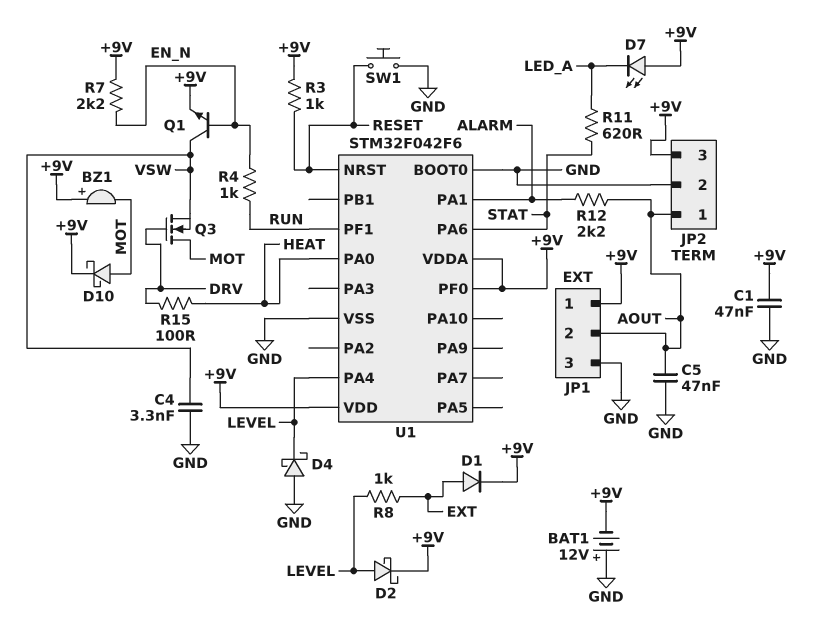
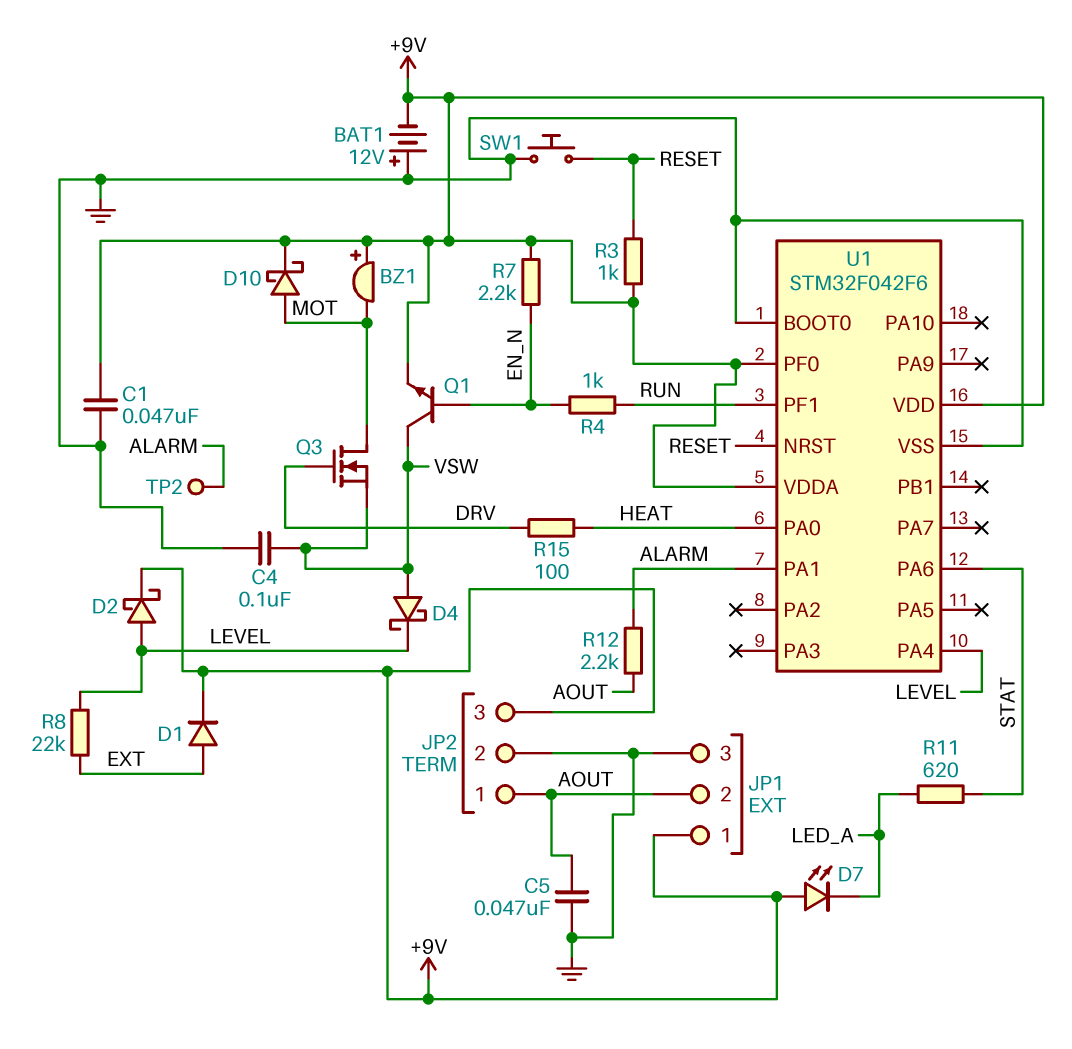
C4: 3.3nF (GND, VSW) -> 100nF (GND, VSW)
D4: schottky (A GND, K LEVEL) -> schottky (A VSW, K LEVEL)
R8: 1k (EXT, LEVEL) -> 22k (EXT, LEVEL)
TP2: none -> test point (ALARM)

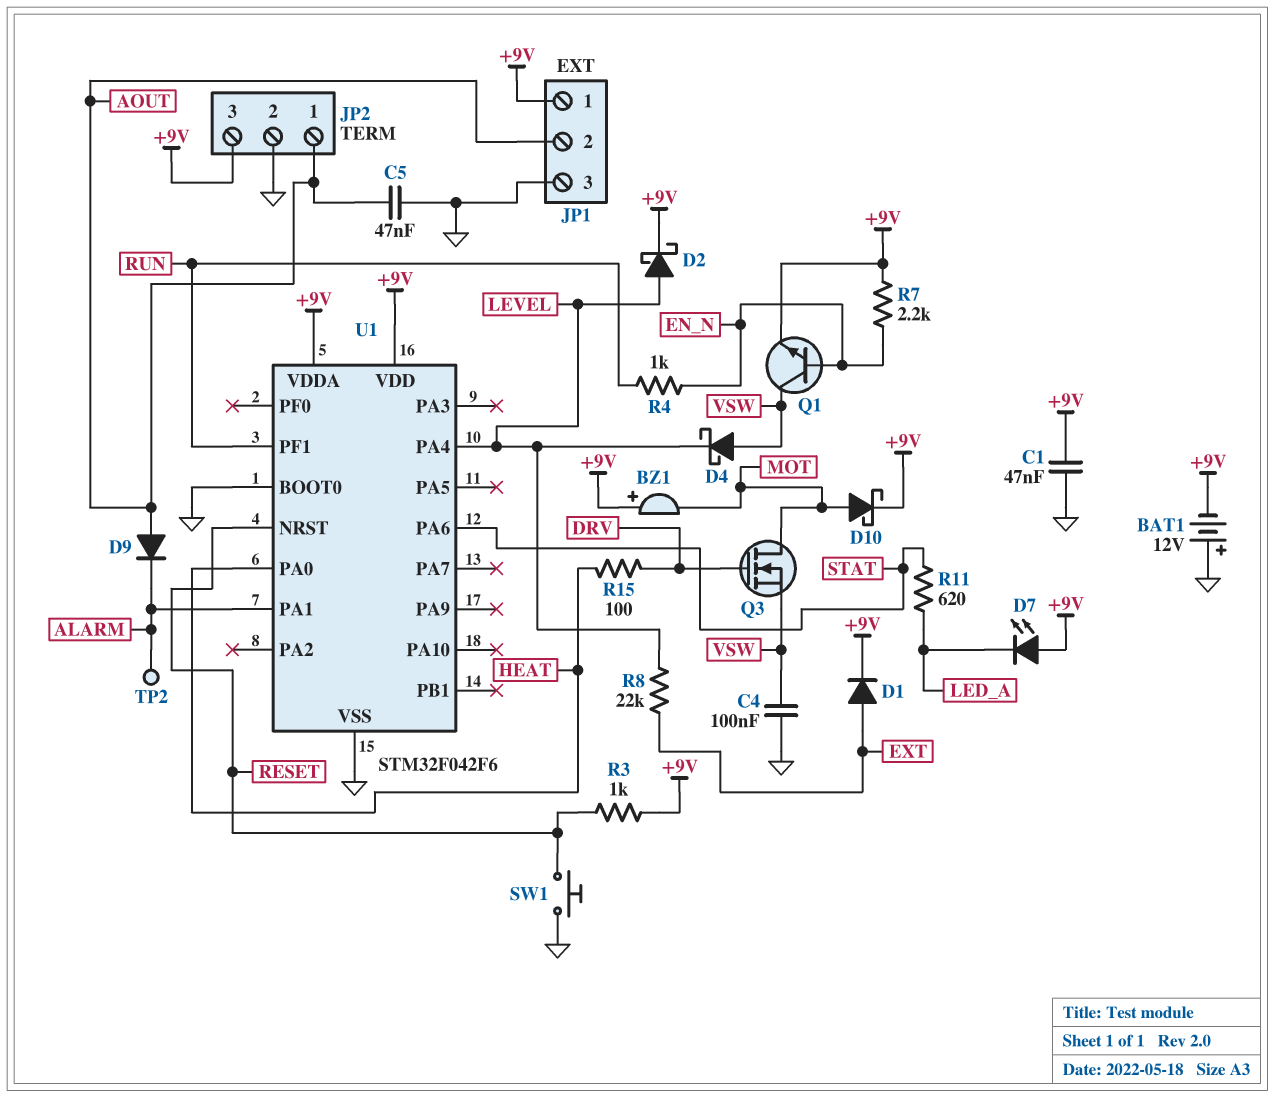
D9: none -> diode (A AOUT, K ALARM)
R12: 2.2k (ALARM, AOUT) -> none
U1 pin PF0: +9V -> none

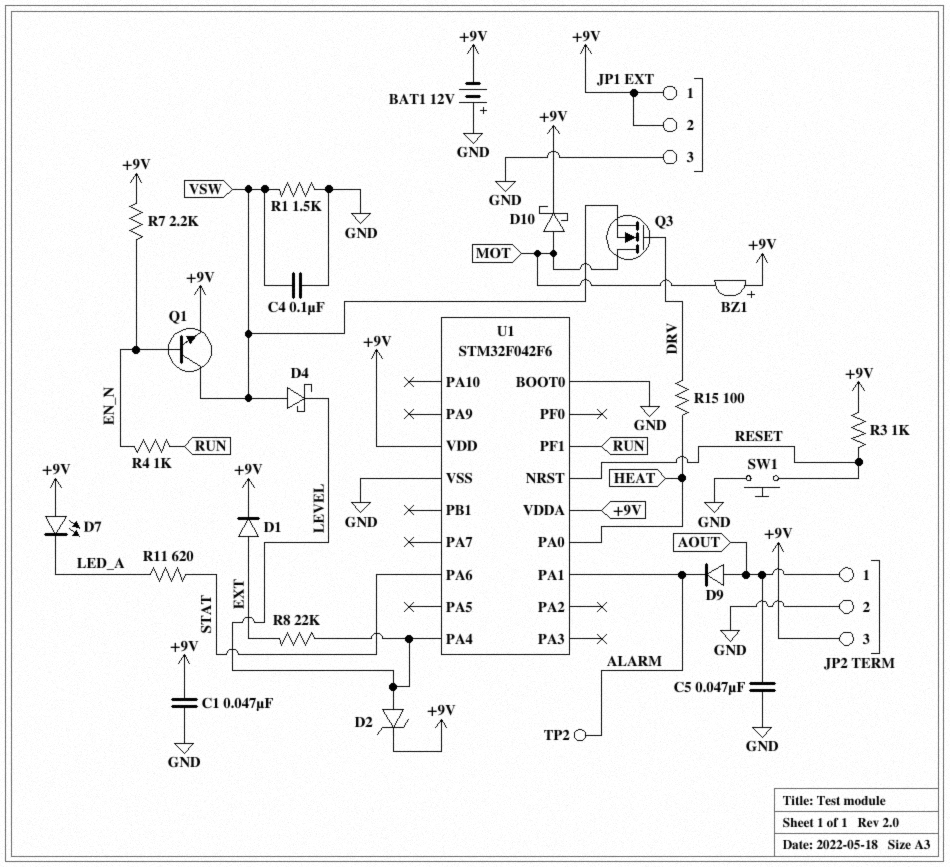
D2: schottky (A LEVEL, K +9V) -> zener (A LEVEL, K +9V)
JP1 pin 2: AOUT -> +9V
R1: none -> 1.5k (GND, VSW)

